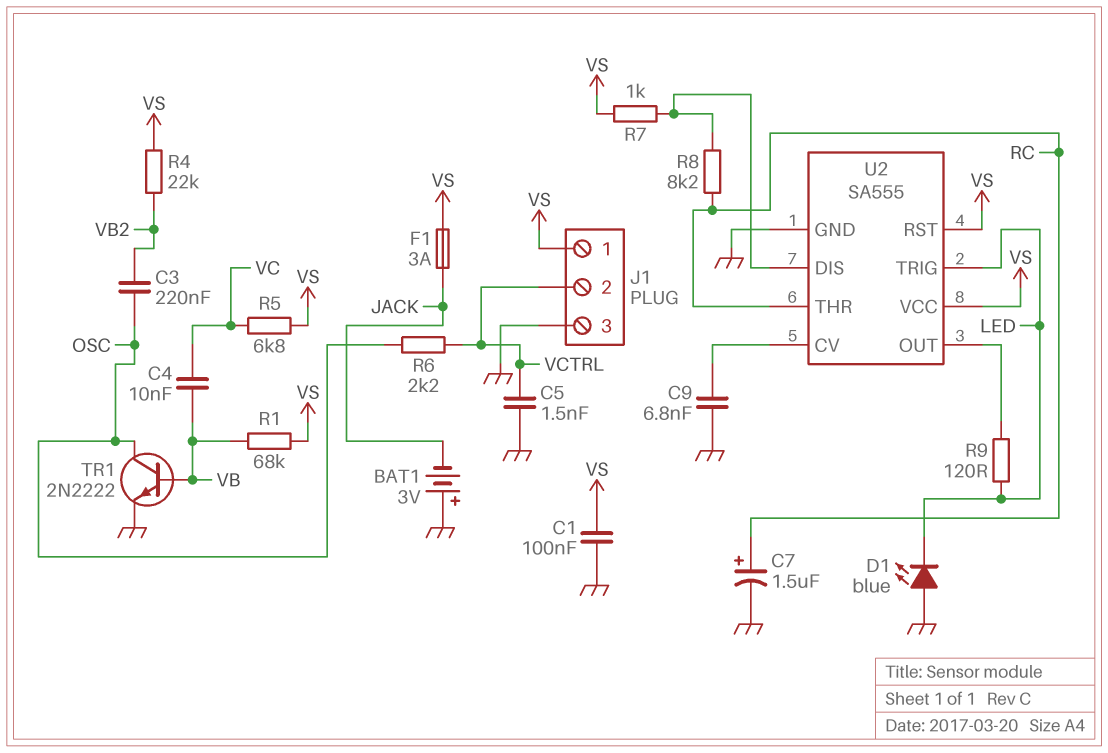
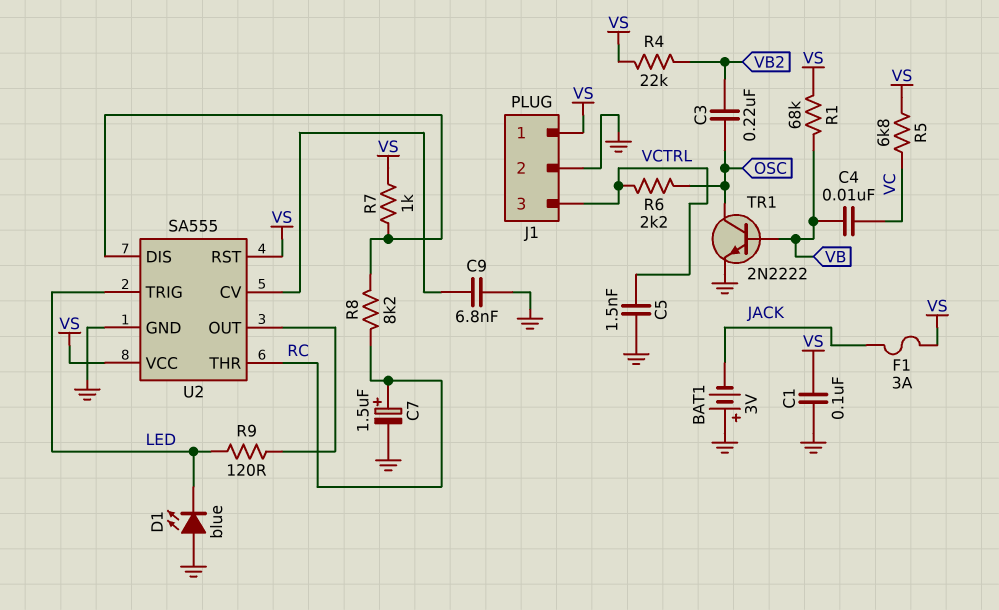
J1 pin 2: VCTRL -> GND
J1 pin 3: GND -> VCTRL

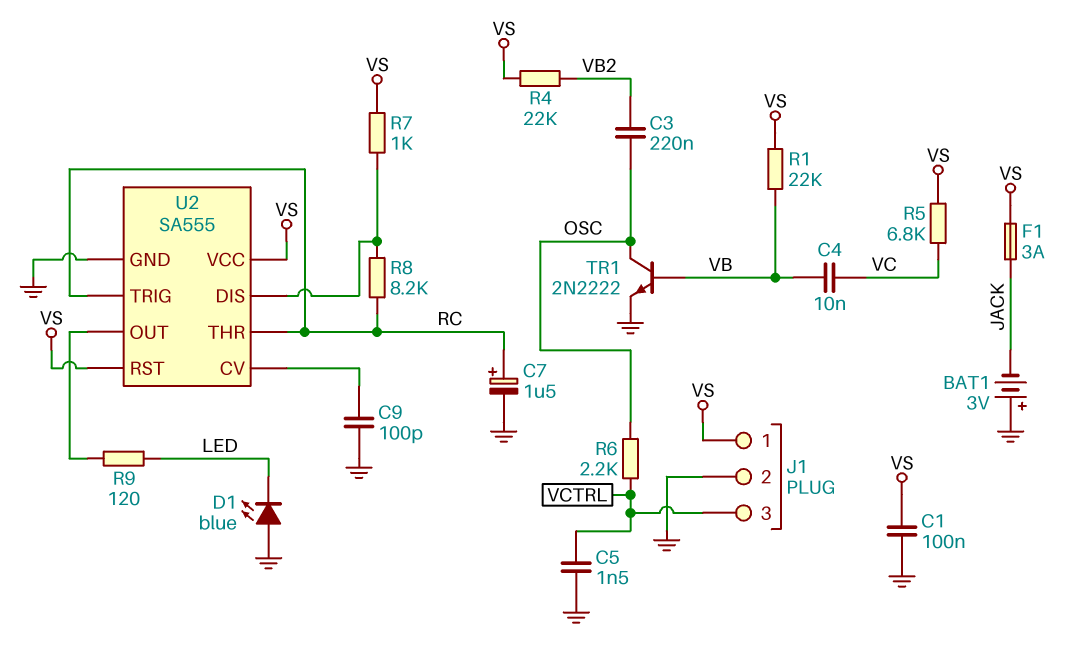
C9: 6.8nF (GND, U2/CV) -> 100pF (GND, U2/CV)
R1: 68k (VB, VS) -> 22k (VB, VS)
U2 pin TRIG: LED -> RC

